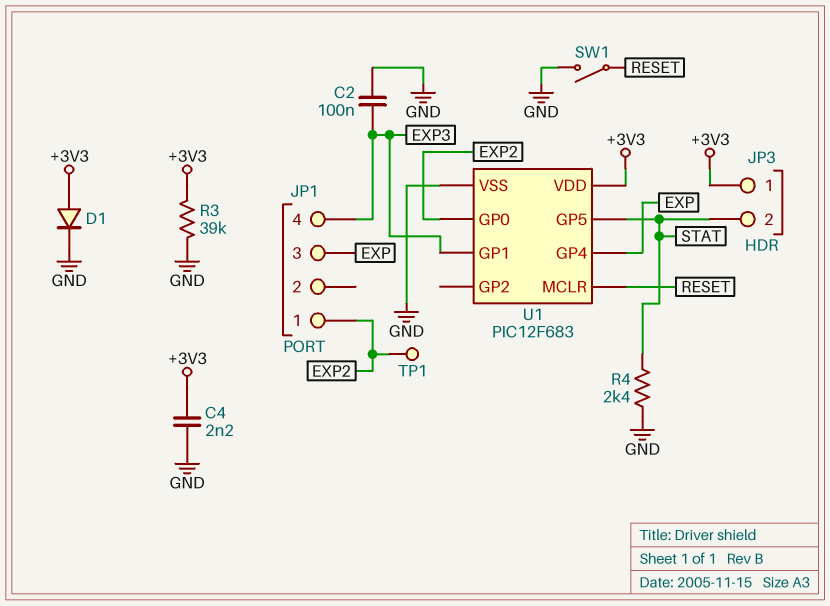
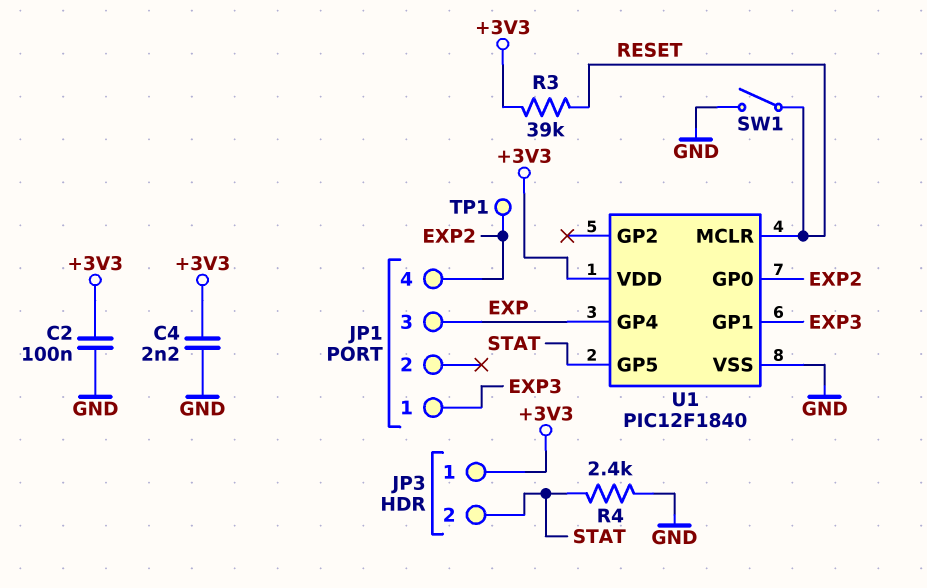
C2: 100nF (EXP3, GND) -> 100nF (+3V3, GND)
D1: diode (A +3V3, K GND) -> none
JP1 pin 1: EXP2 -> EXP3
JP1 pin 4: EXP3 -> EXP2
R3: 39k (+3V3, GND) -> 39k (+3V3, RESET)
U1: PIC12F683 -> PIC12F1840

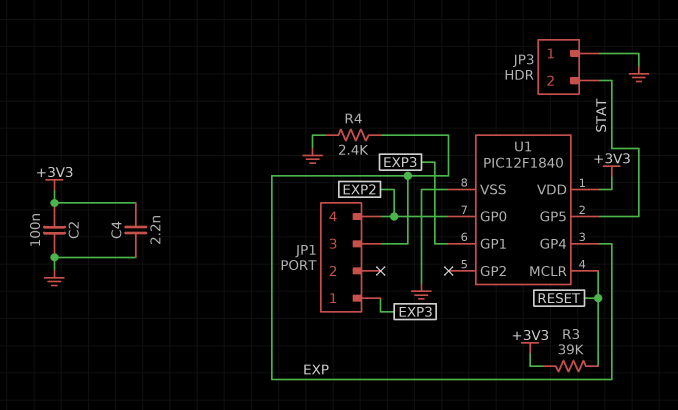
JP3 pin 1: +3V3 -> GND
R4: 2.4k (GND, STAT) -> 2.4k (EXP, GND)
SW1: switch (GND, RESET) -> none
TP1: test point (EXP2) -> none

